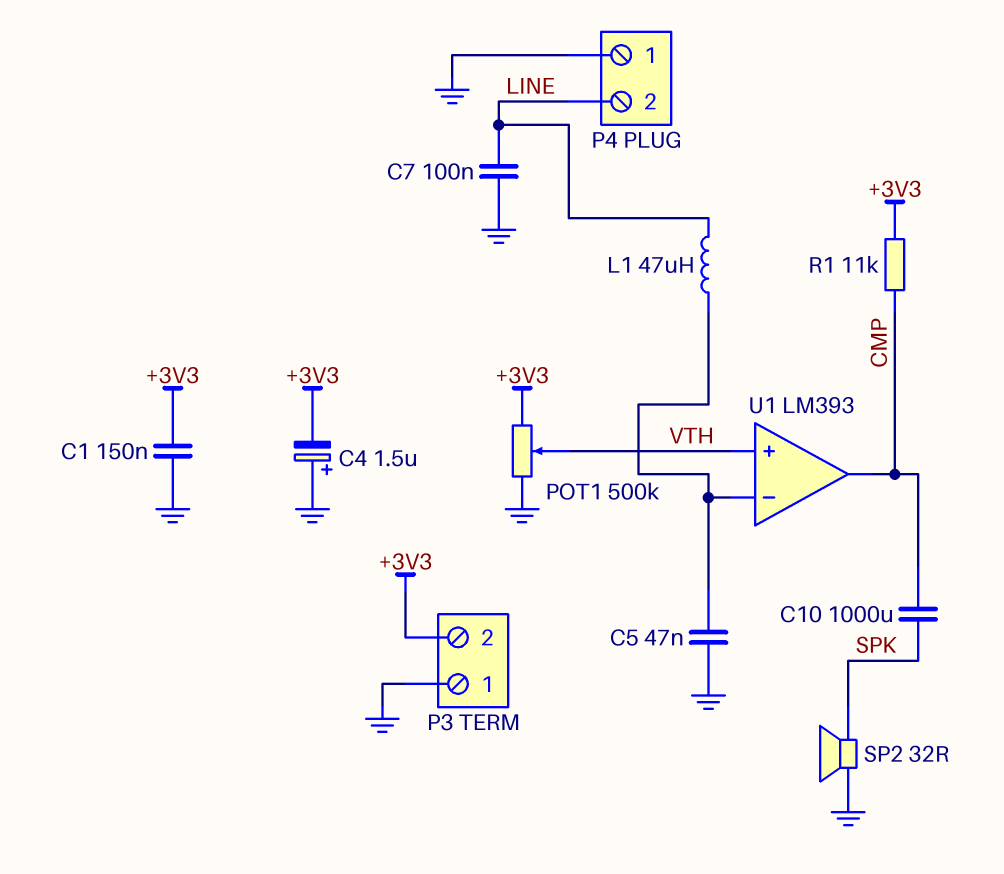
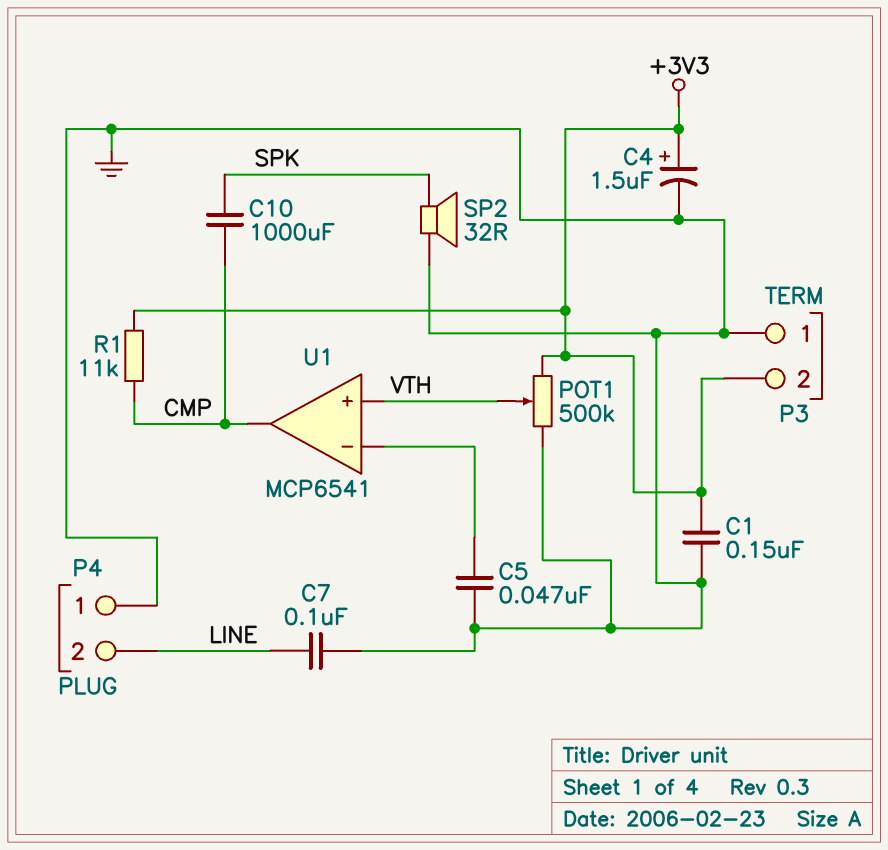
C4: 1.5uF (plus GND, minus +3V3) -> 1.5uF (plus +3V3, minus GND)
L1: 47uH (LINE, U1/in-) -> none
U1: LM393 -> MCP6541

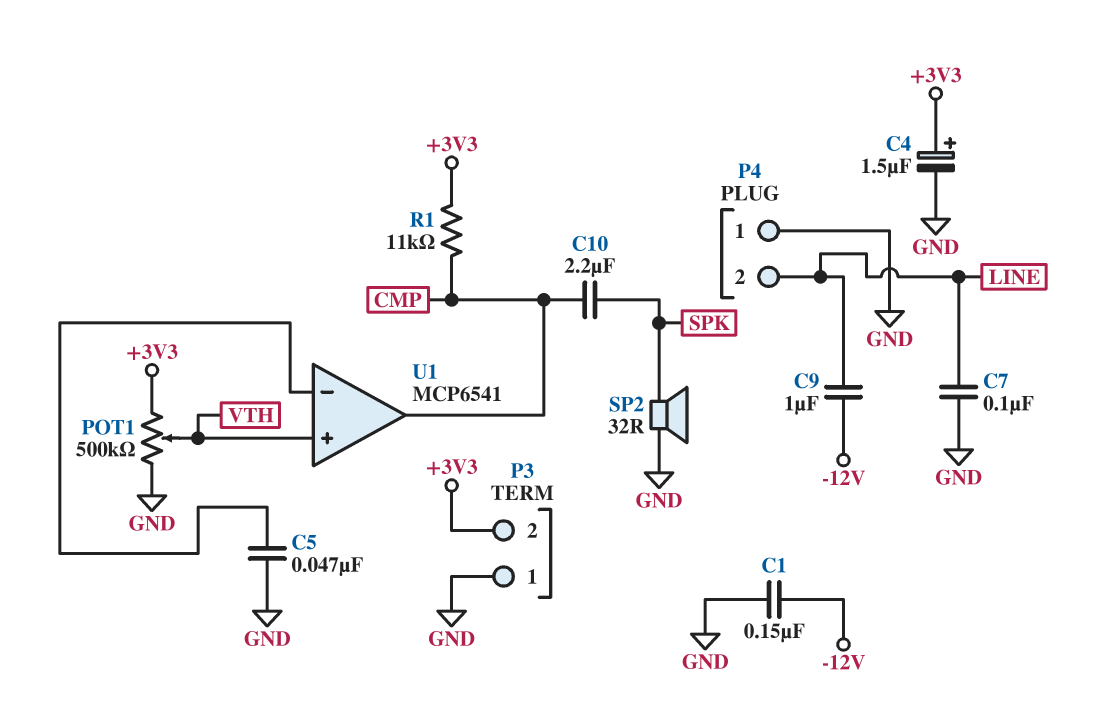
C1: 150nF (+3V3, GND) -> 150nF (-12V, GND)
C9: none -> 1uF (-12V, LINE)
C10: 1000uF (CMP, SPK) -> 2.2uF (CMP, SPK)

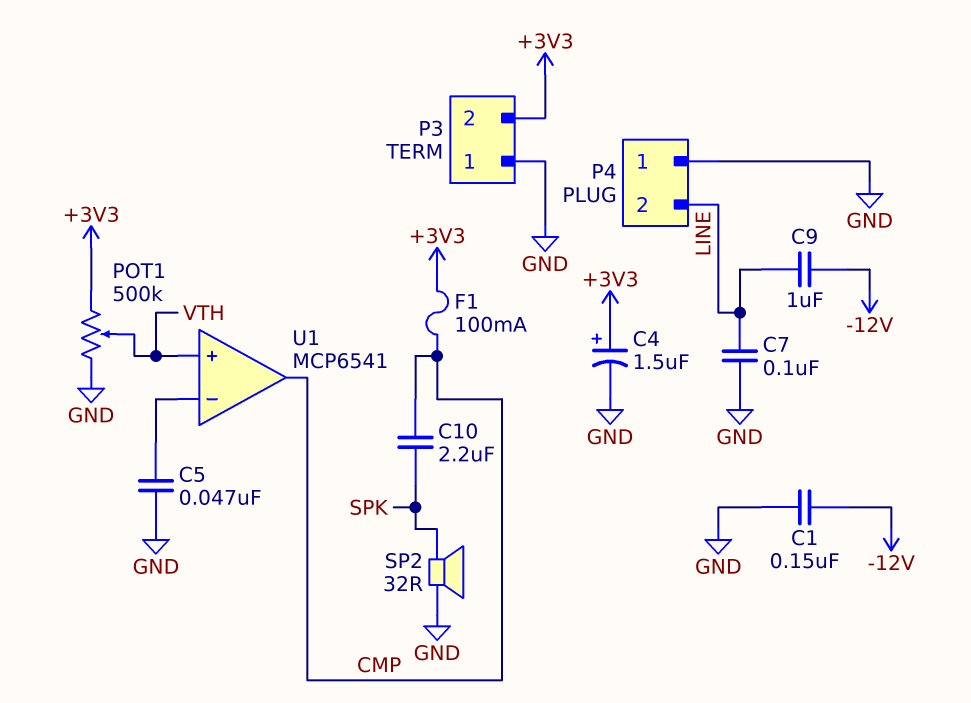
F1: none -> 100mA (+3V3, CMP)
R1: 11k (+3V3, CMP) -> none

